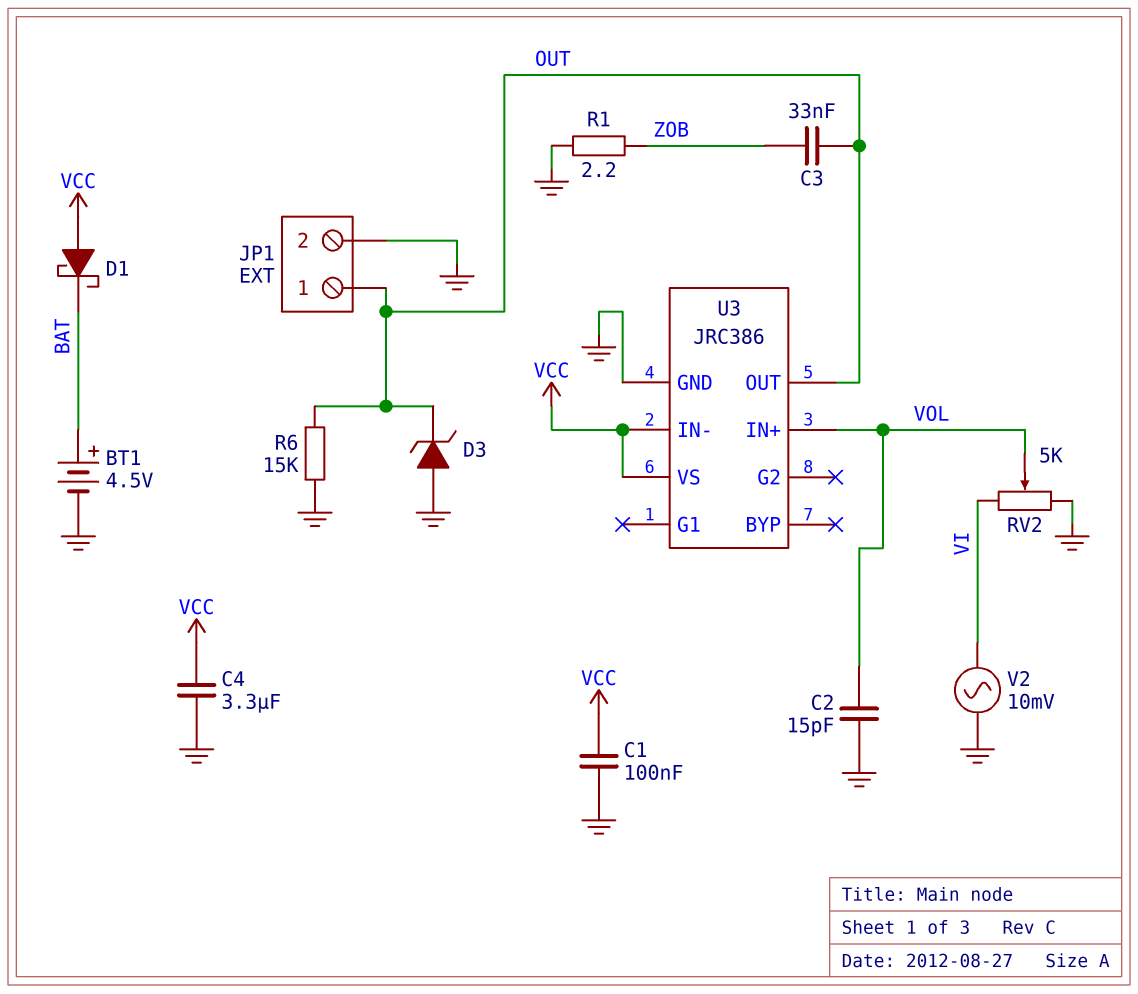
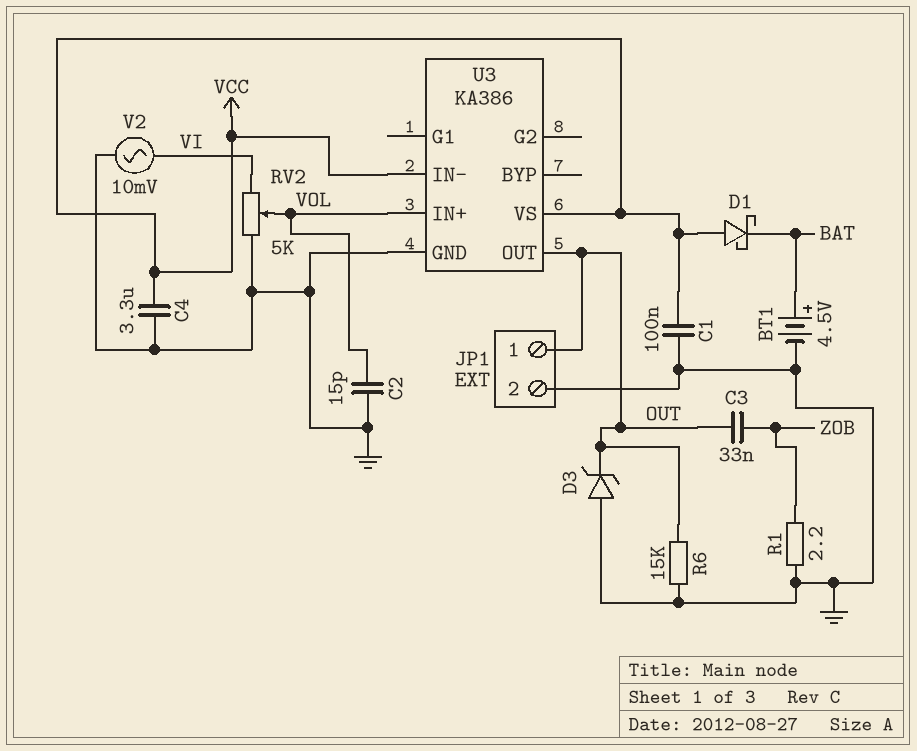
U3: JRC386 -> KA386

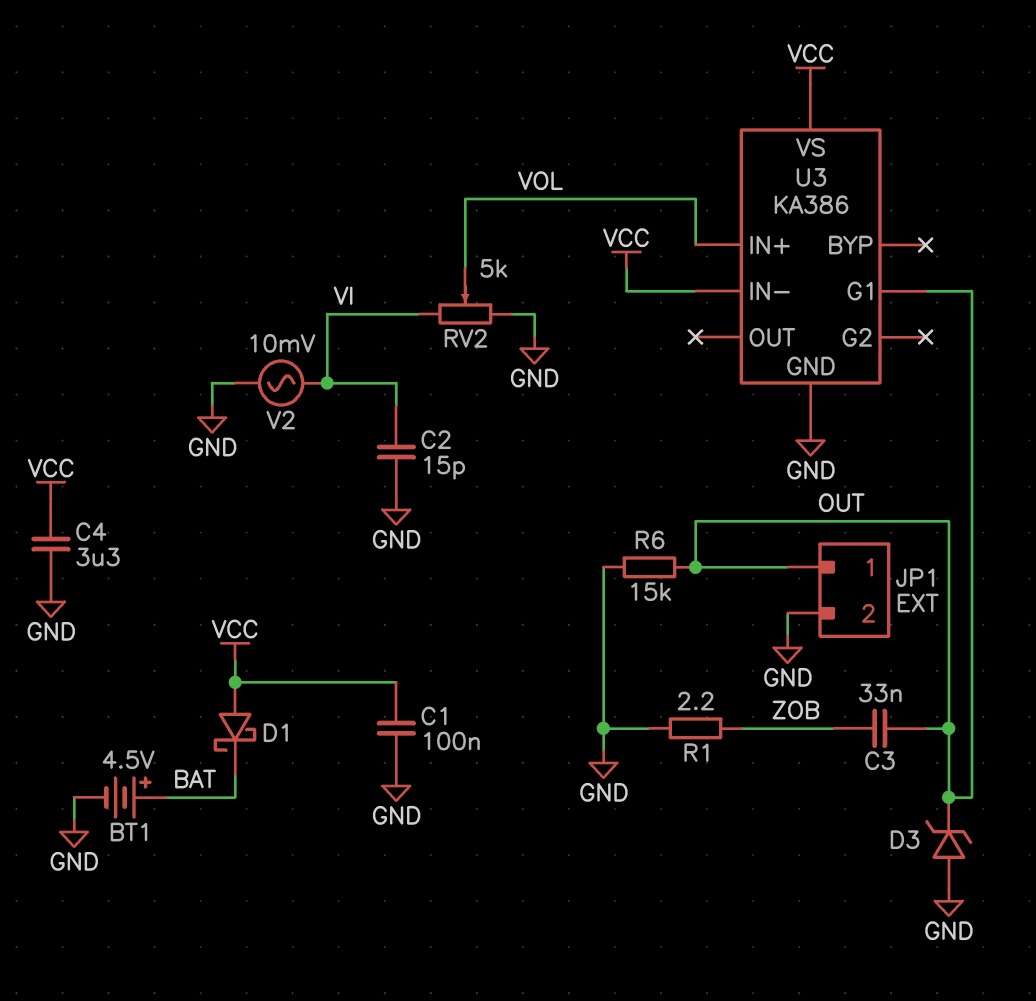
C2: 15pF (GND, VOL) -> 15pF (GND, VI)
U3 pin G1: none -> OUT
U3 pin OUT: OUT -> none

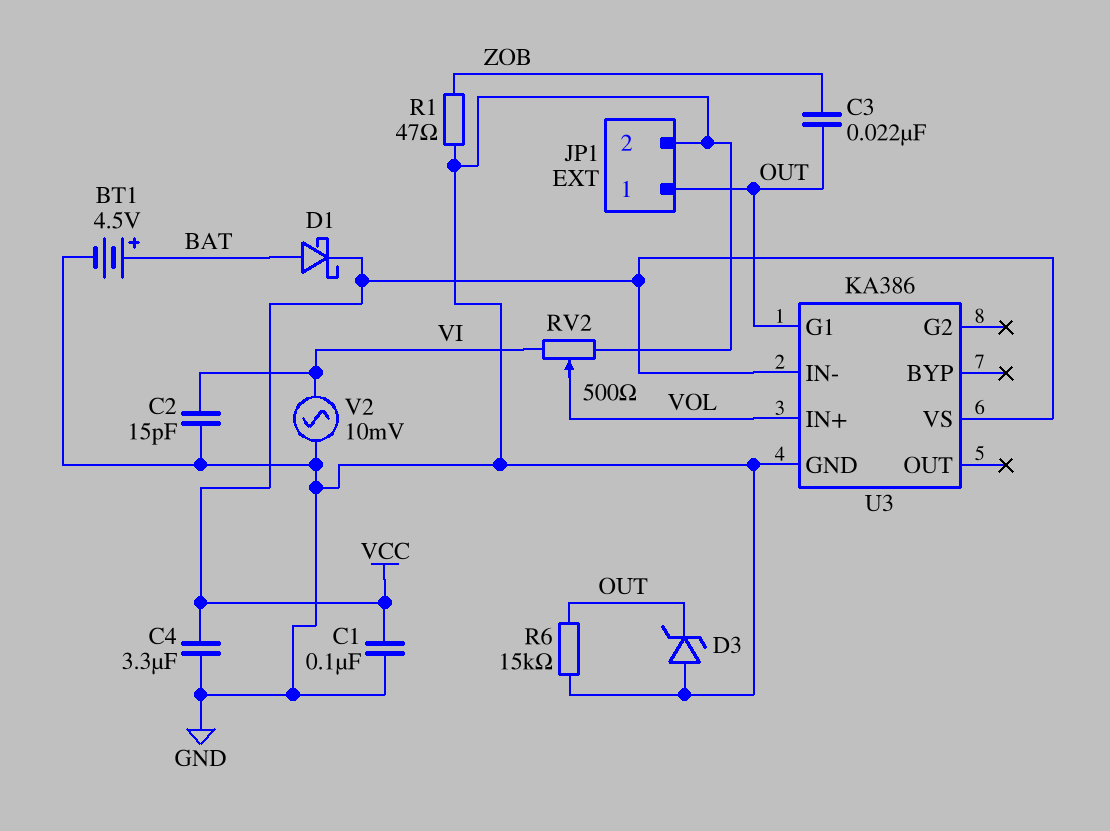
C3: 33nF (OUT, ZOB) -> 22nF (OUT, ZOB)
D1: schottky (A VCC, K BAT) -> schottky (A BAT, K VCC)
R1: 2.2 (GND, ZOB) -> 47 (GND, ZOB)
RV2: 5k (GND, VI, wiper VOL) -> 500 (GND, VI, wiper VOL)

